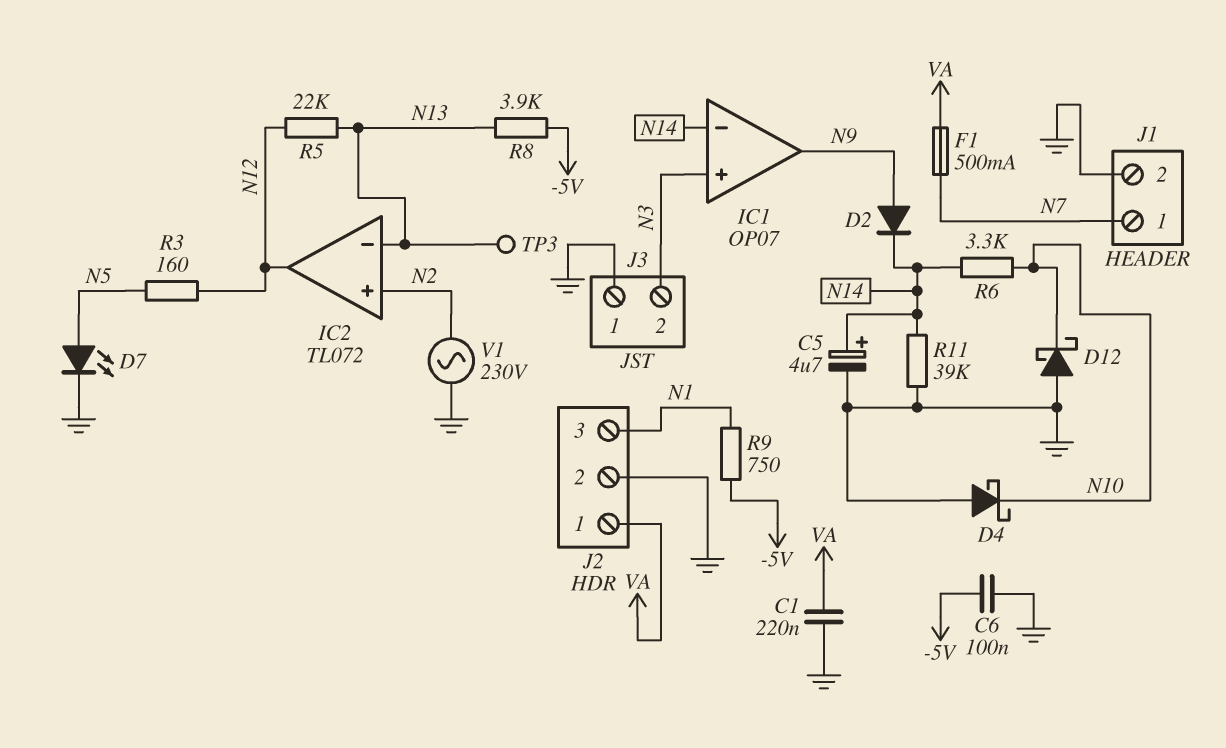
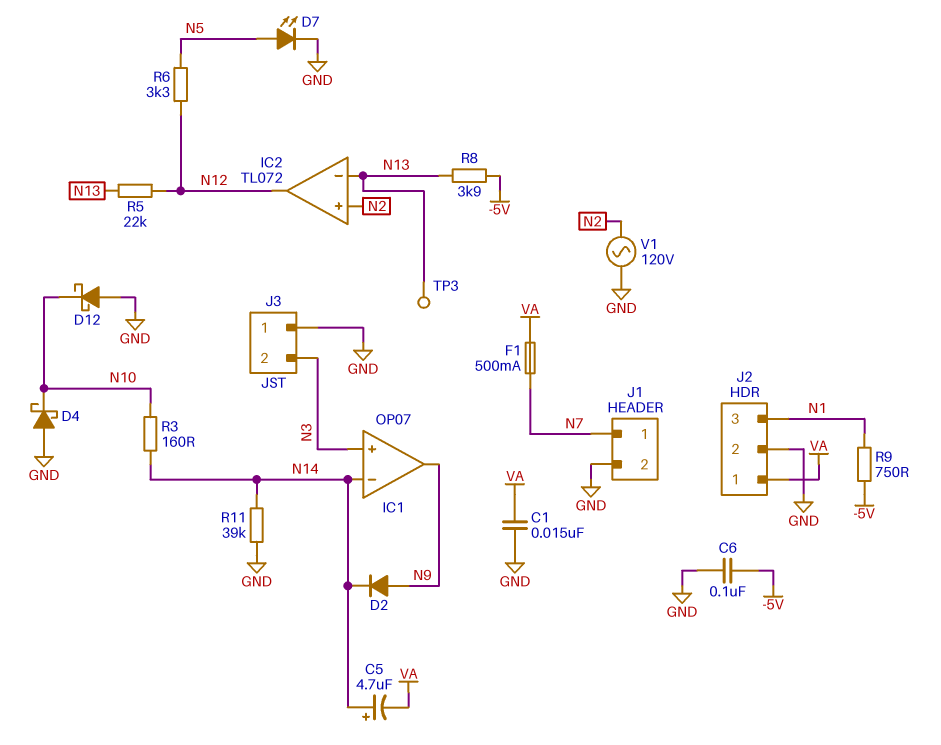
C1: 220nF (GND, VA) -> 15nF (GND, VA)
C5: 4.7uF (plus N14, minus GND) -> 4.7uF (plus N14, minus VA)
R3: 160 (N5, N12) -> 160 (N10, N14)
R6: 3.3k (N10, N14) -> 3.3k (N5, N12)
V1: AC 230V (GND, N2) -> AC 120V (GND, N2)

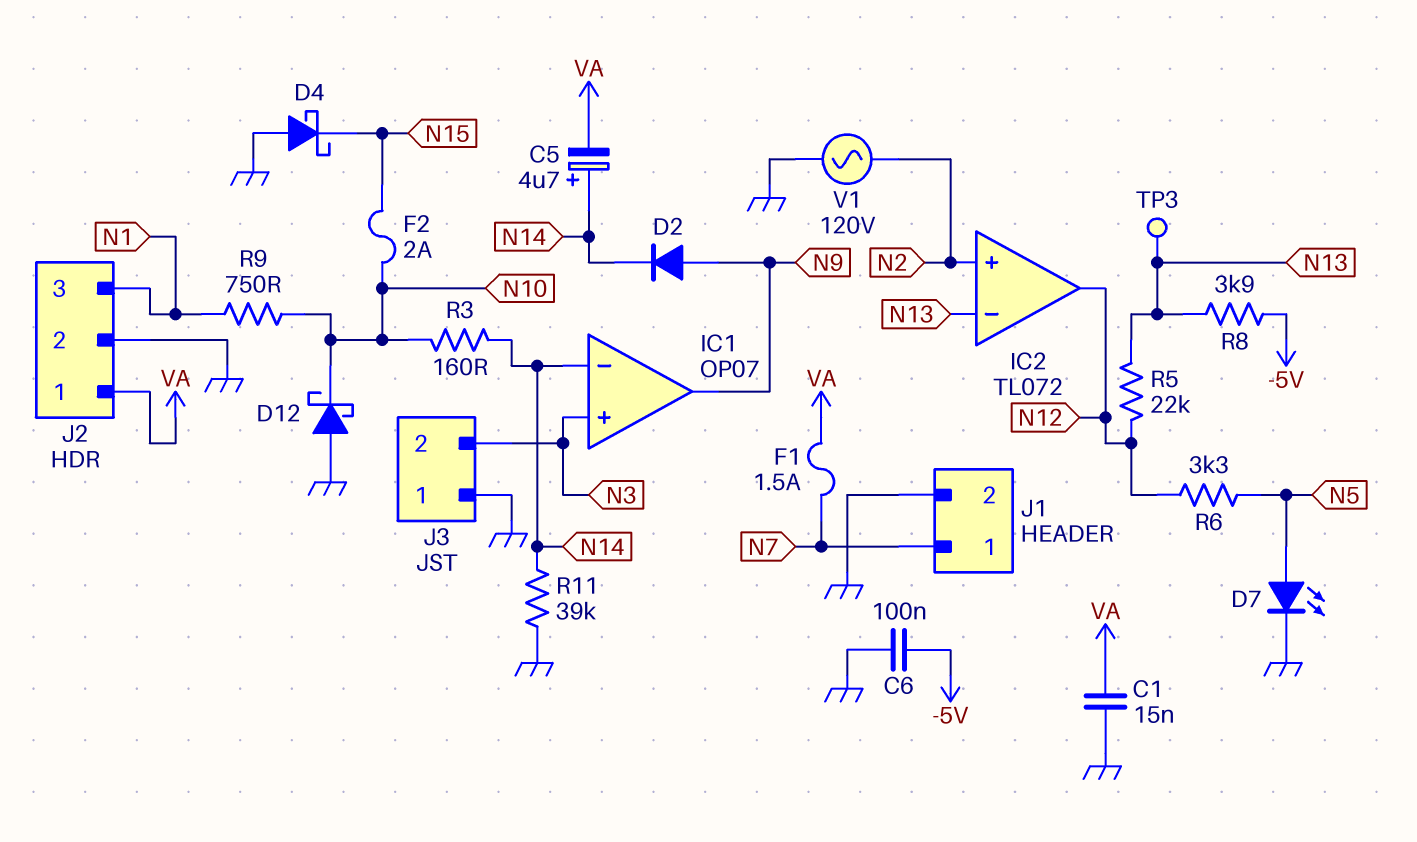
D4: schottky (A GND, K N10) -> schottky (A GND, K N15)
F1: 500mA (N7, VA) -> 1.5A (N7, VA)
F2: none -> 2A (N10, N15)
R9: 750 (-5V, N1) -> 750 (N1, N10)

